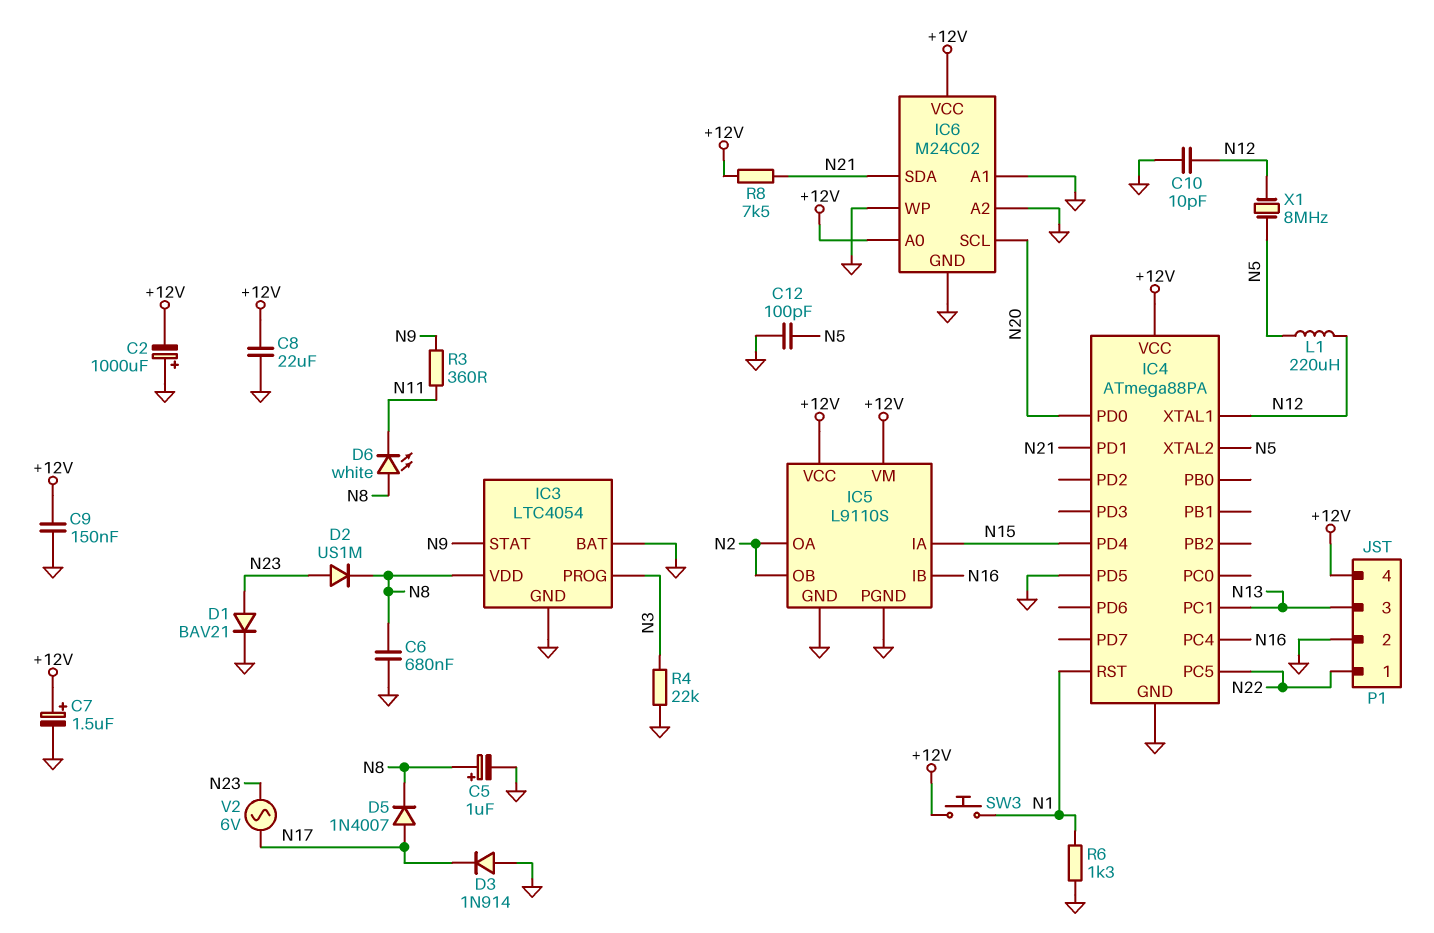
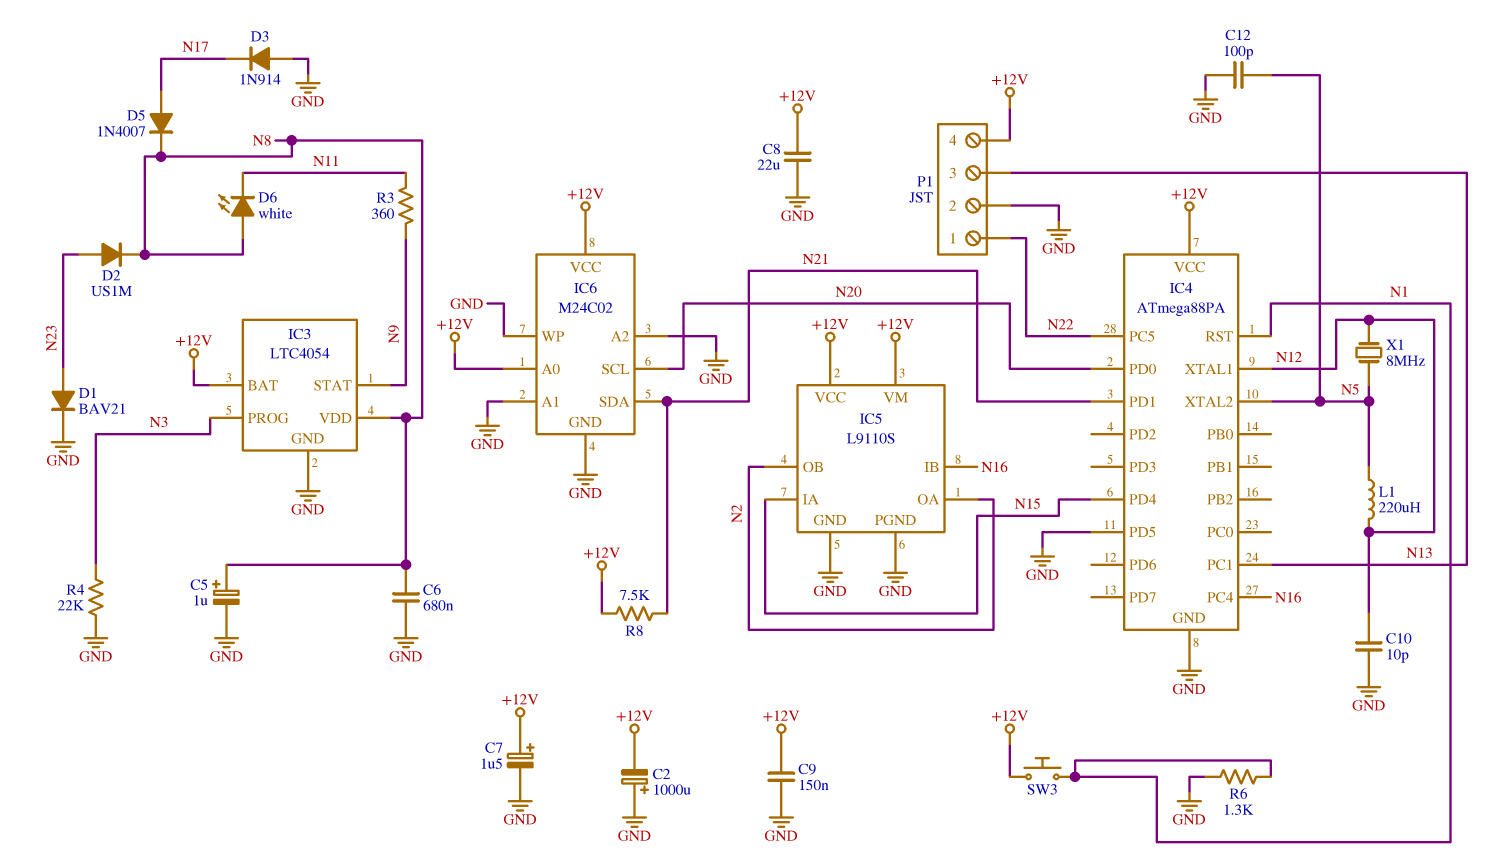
IC3 pin BAT: GND -> +12V
V2: AC 6V (N17, N23) -> none

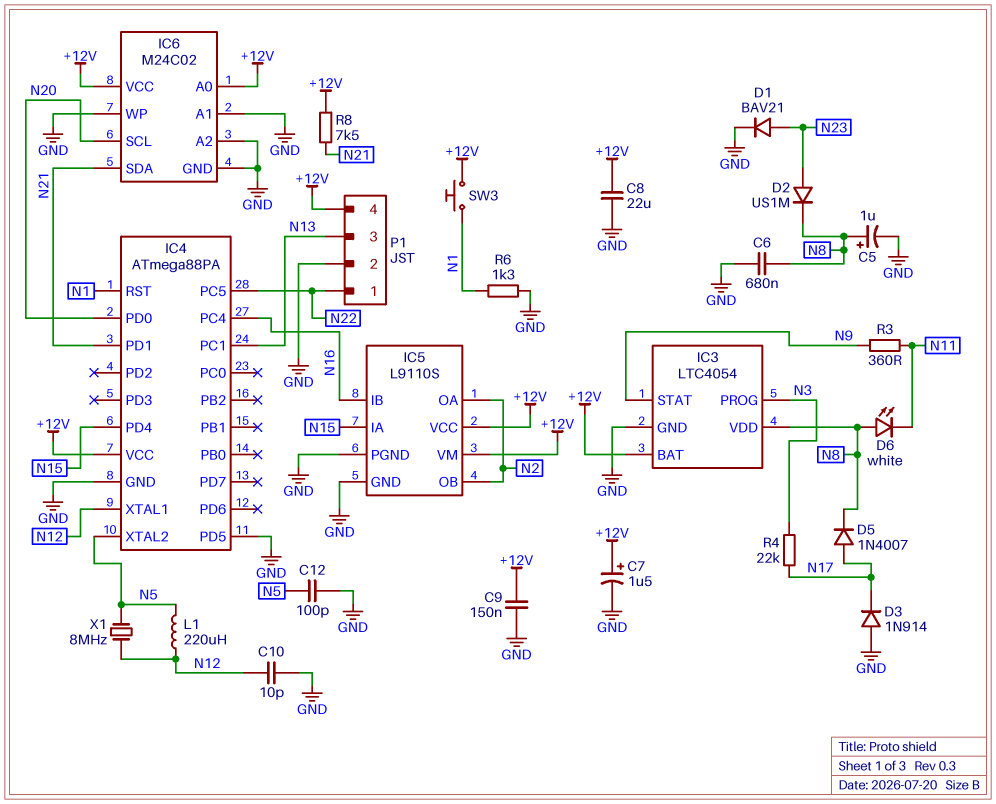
C2: 1000uF (plus GND, minus +12V) -> none
R4: 22k (GND, N3) -> 22k (N3, N17)

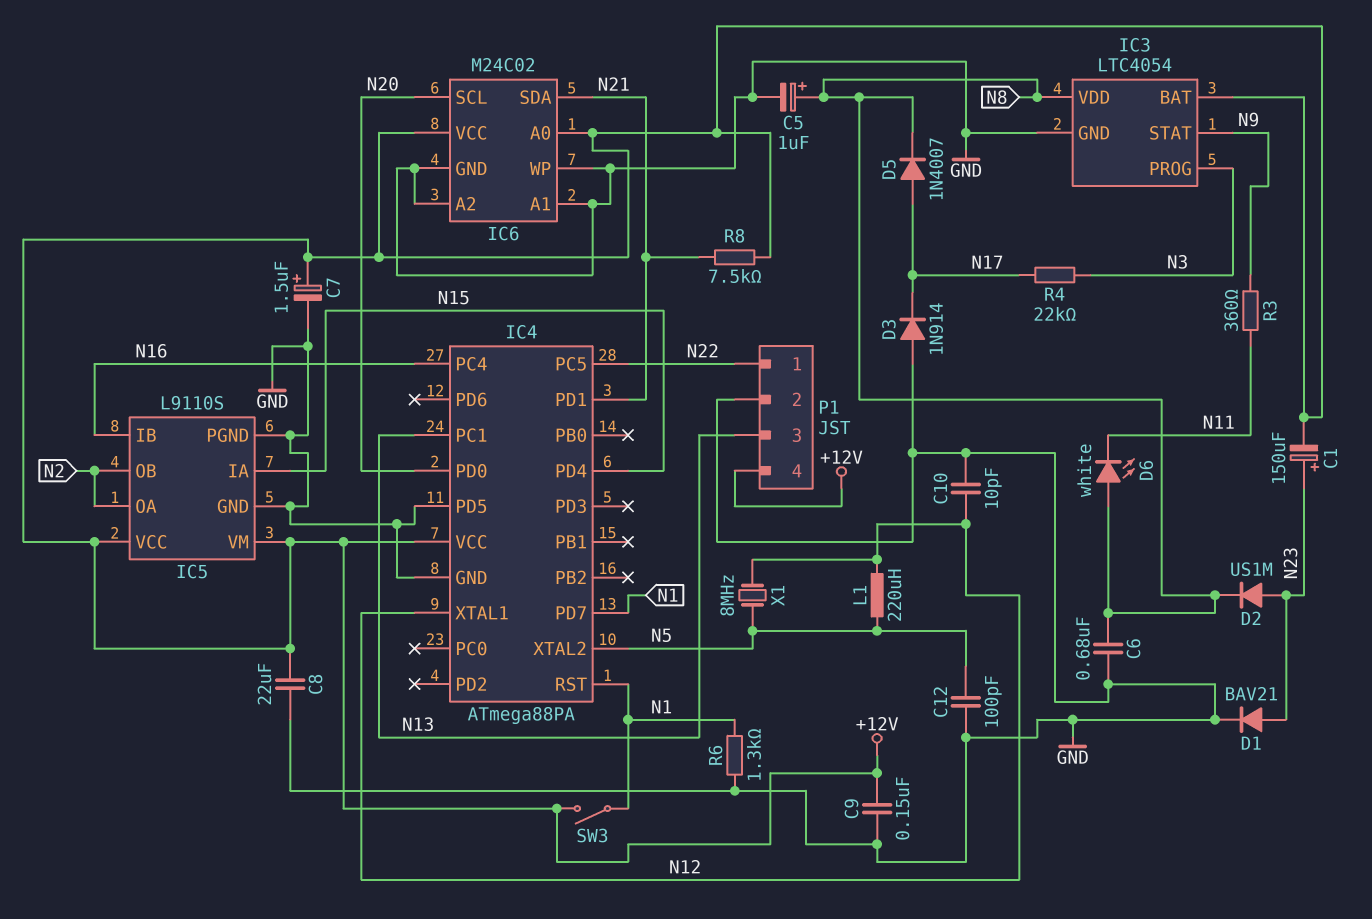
C1: none -> 150uF (plus N23, minus +12V)
IC4 pin PD7: none -> N1
SW3: button (+12V, N1) -> switch (+12V, N1)

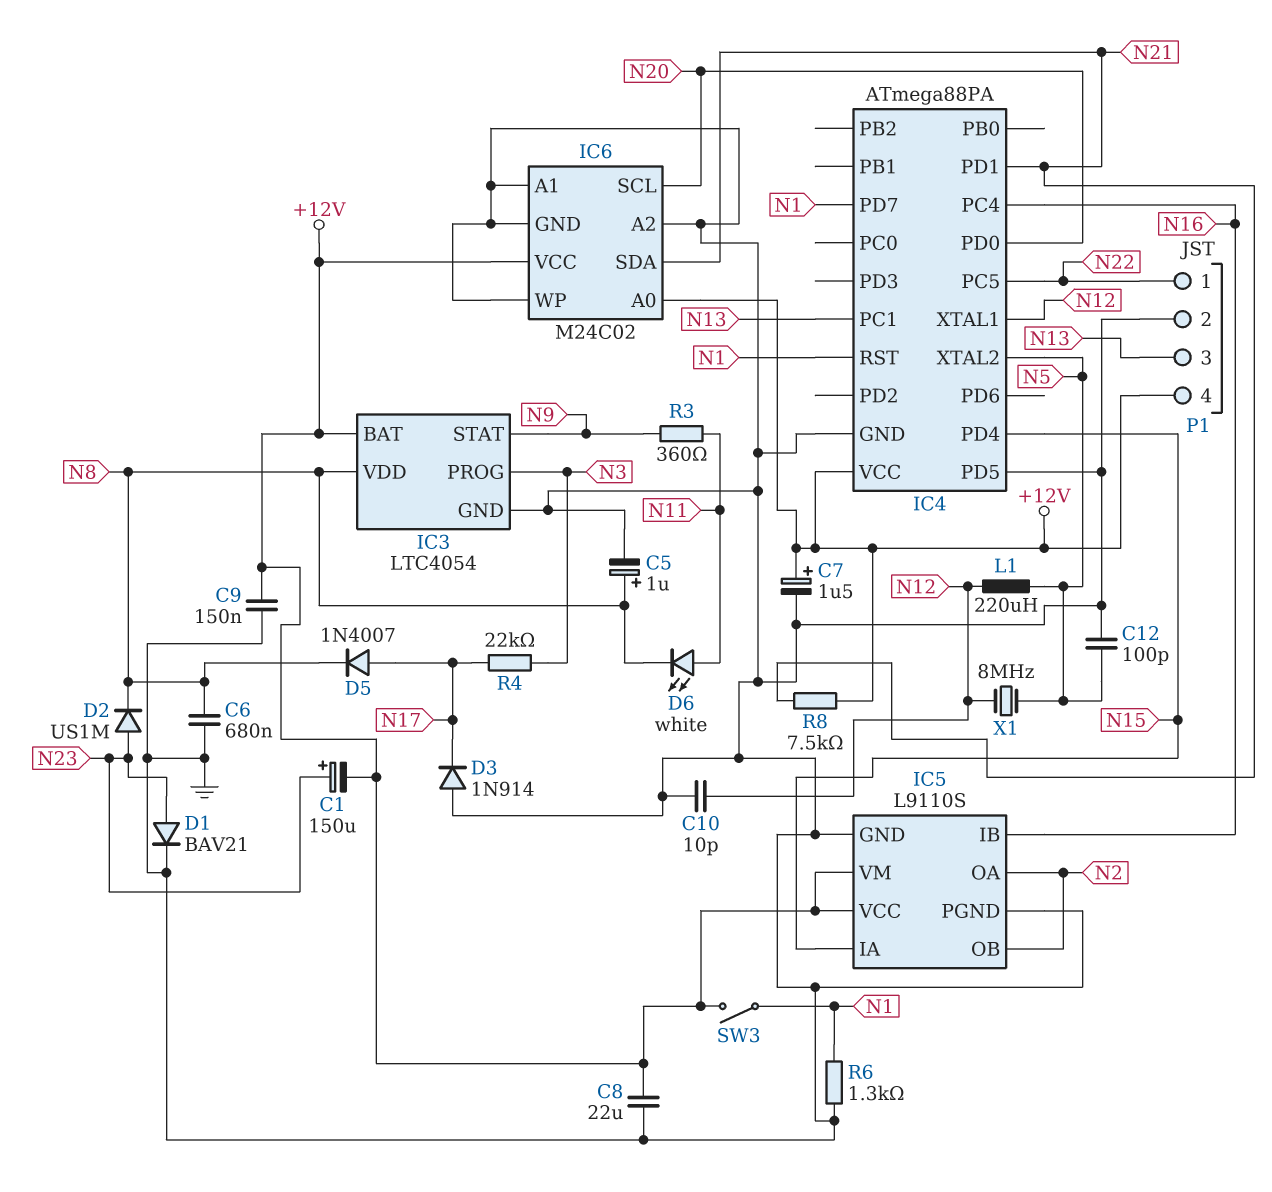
D6: LED white (A N8, K N11) -> LED white (A N11, K N8)

